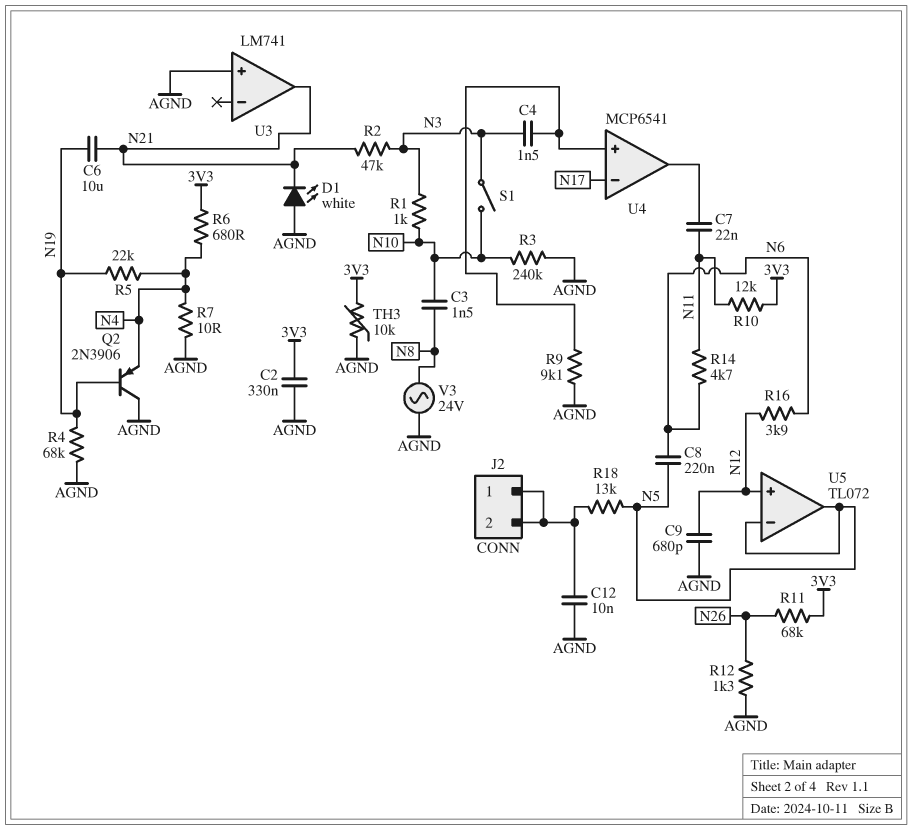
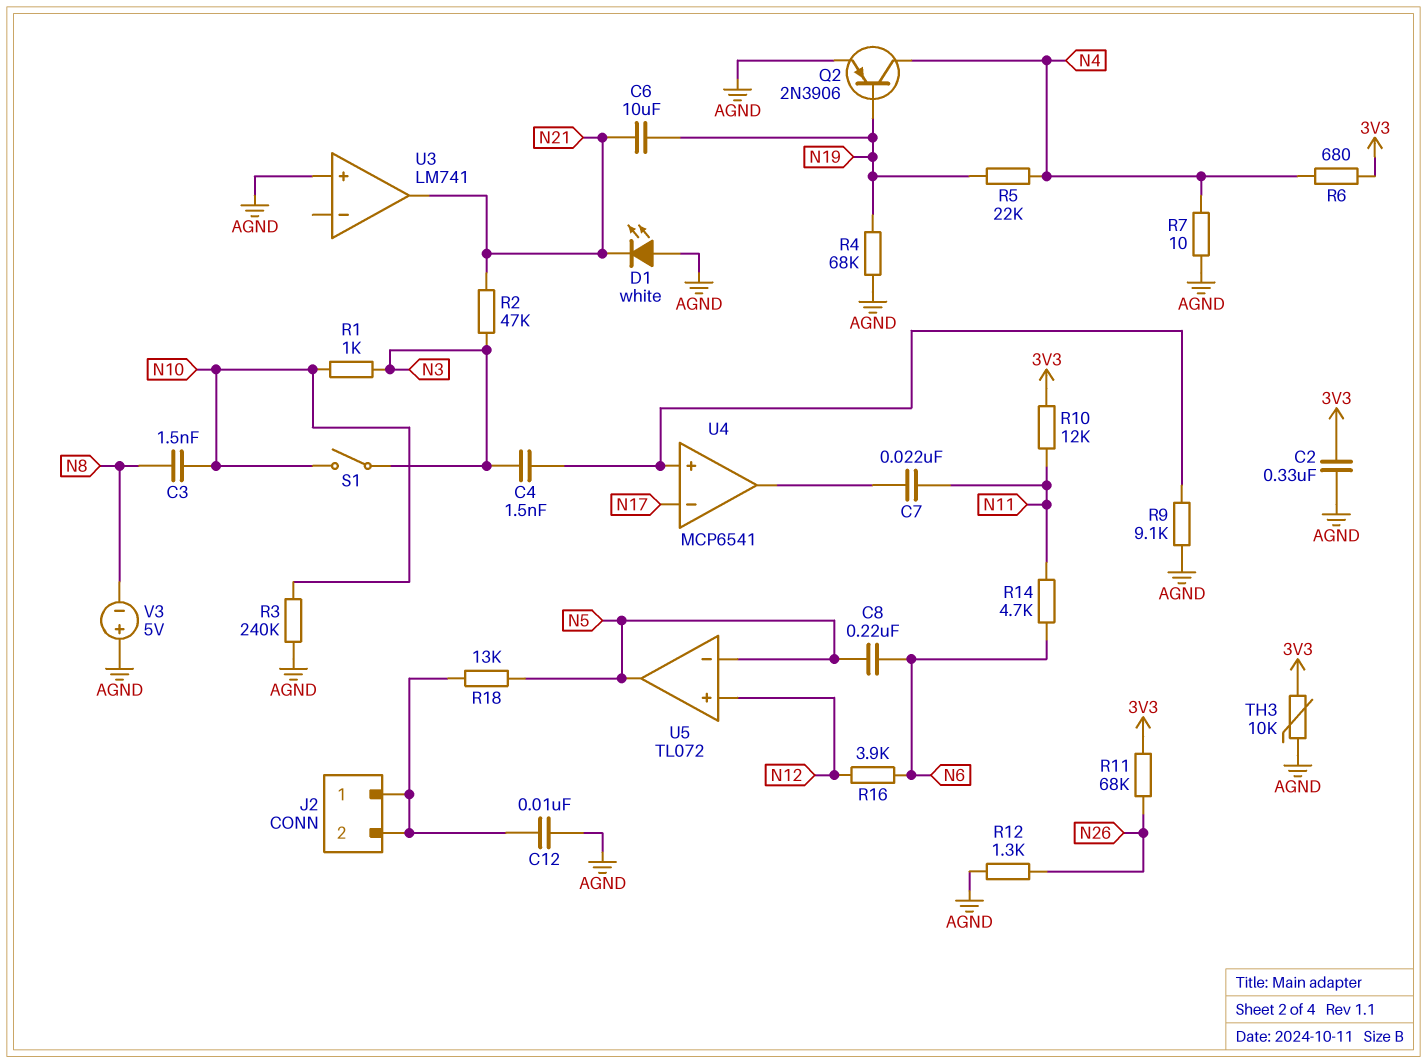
C9: 680pF (AGND, N12) -> none
Q2: PNP 2N3906 (B N19, C AGND, E N4) -> PNP 2N3906 (B N19, C N4, E AGND)
V3: AC 24V (AGND, N8) -> 5V (plus AGND, minus N8)

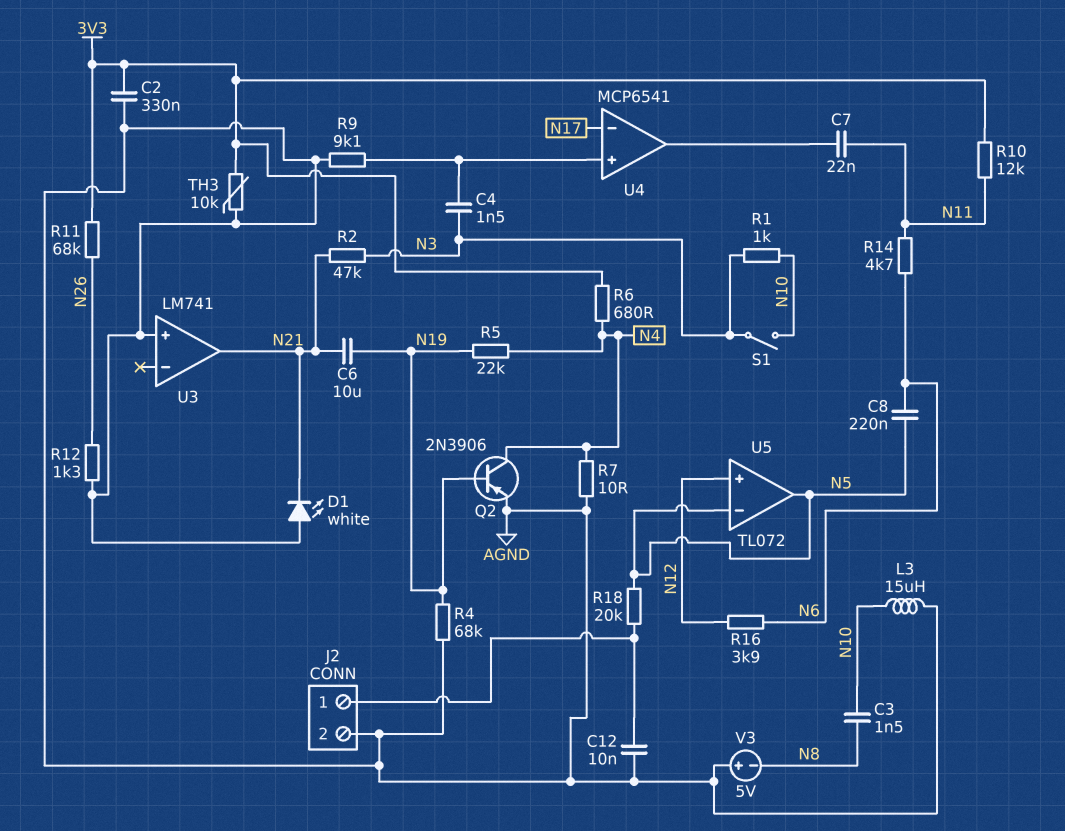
J2 pin 2: J2/1 -> AGND
L3: none -> 15uH (AGND, N10)
R3: 240k (AGND, N10) -> none
R18: 13k (J2/1, N5) -> 20k (J2/1, N5)

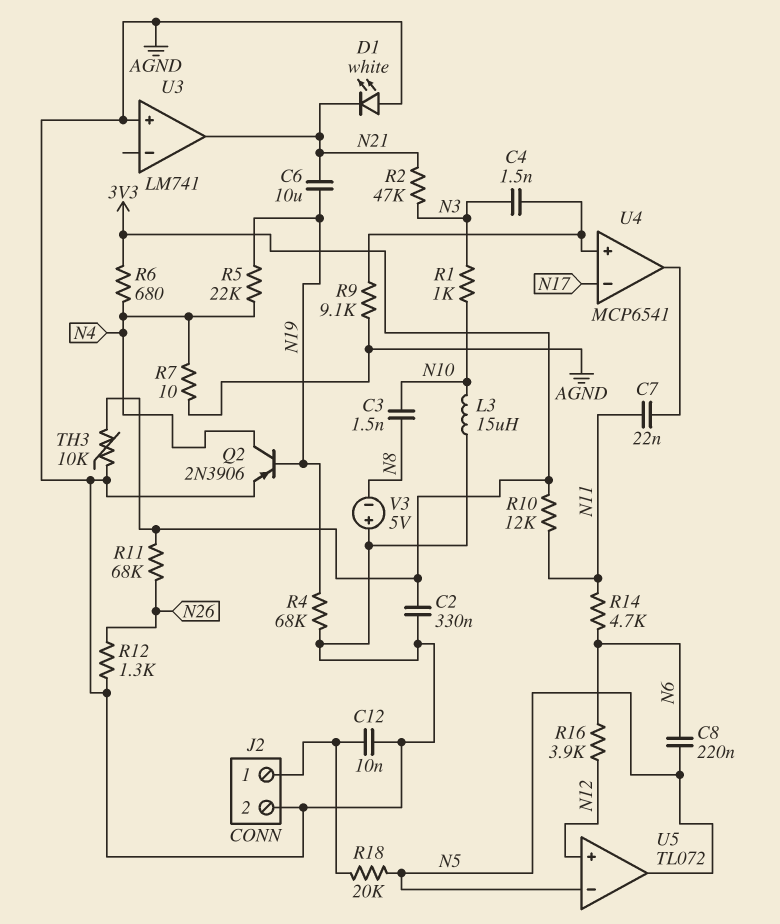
S1: switch (N3, N10) -> none

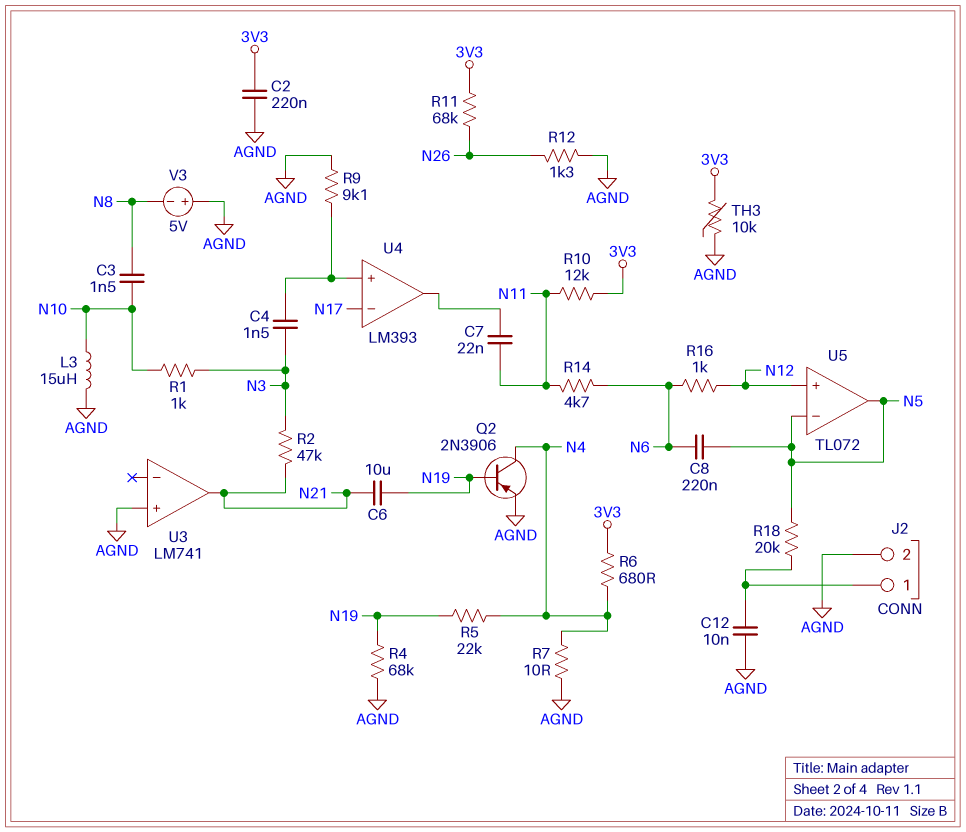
C2: 330nF (3V3, AGND) -> 220nF (3V3, AGND)
D1: LED white (A AGND, K N21) -> none
R16: 3.9k (N6, N12) -> 1k (N6, N12)
U4: MCP6541 -> LM393

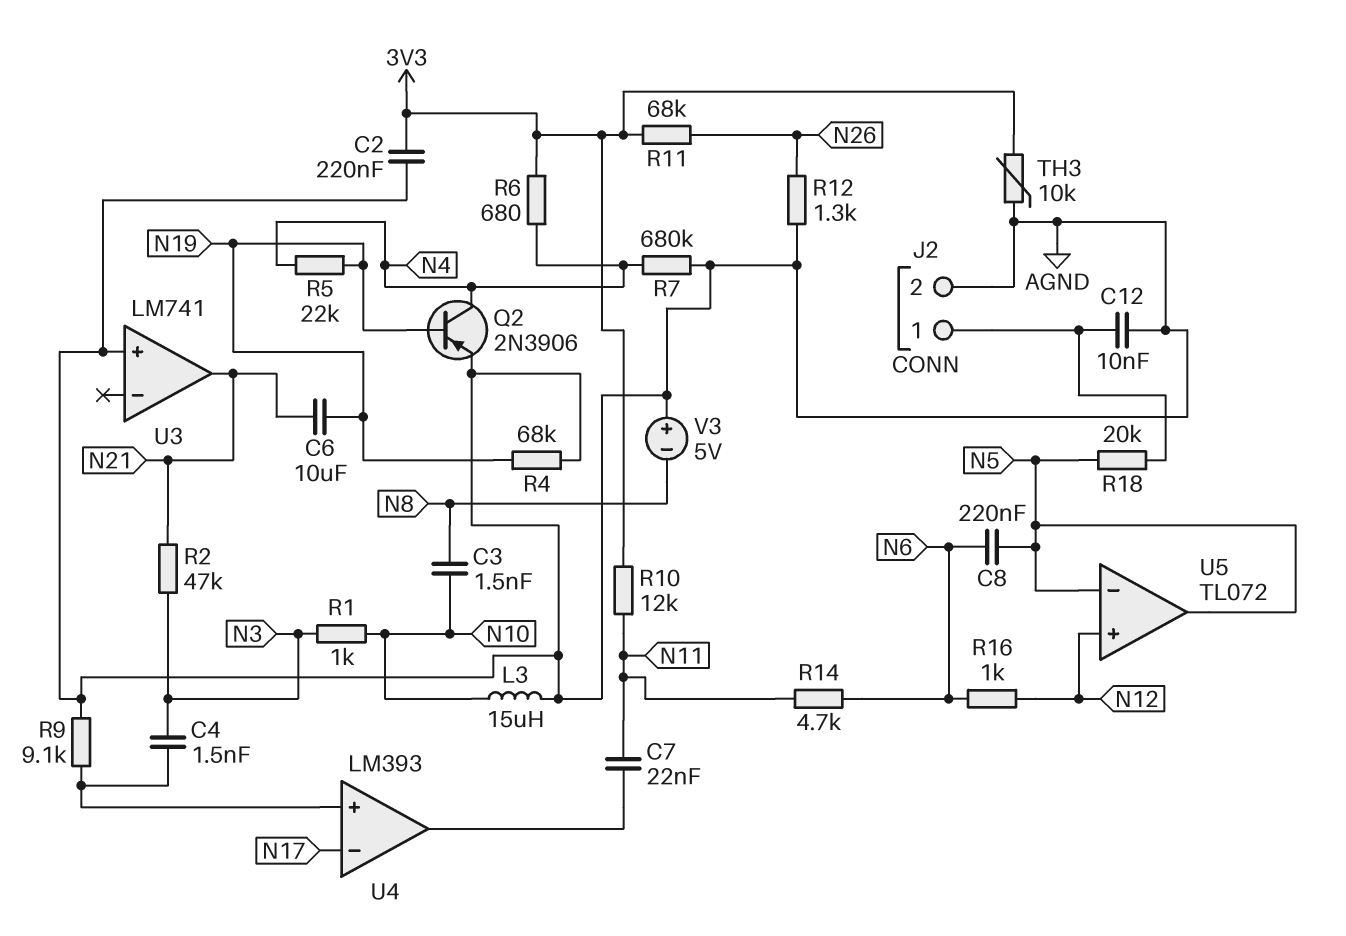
R7: 10 (AGND, N4) -> 680k (AGND, N4)

